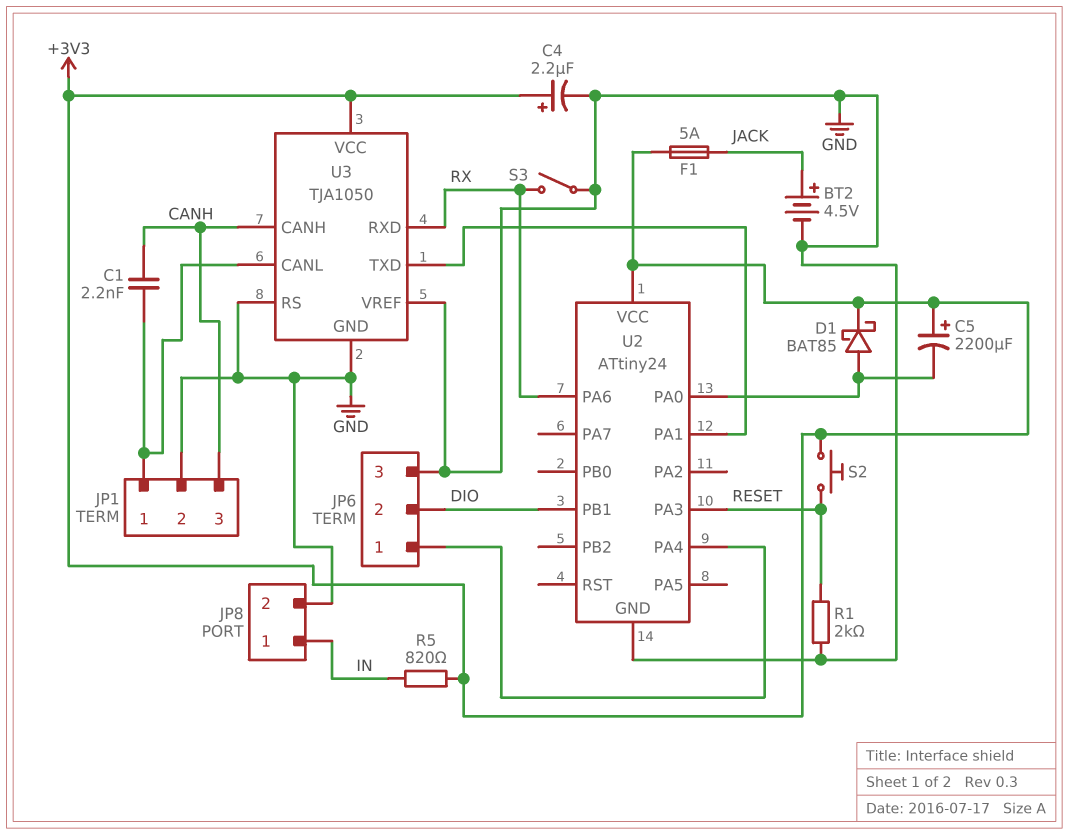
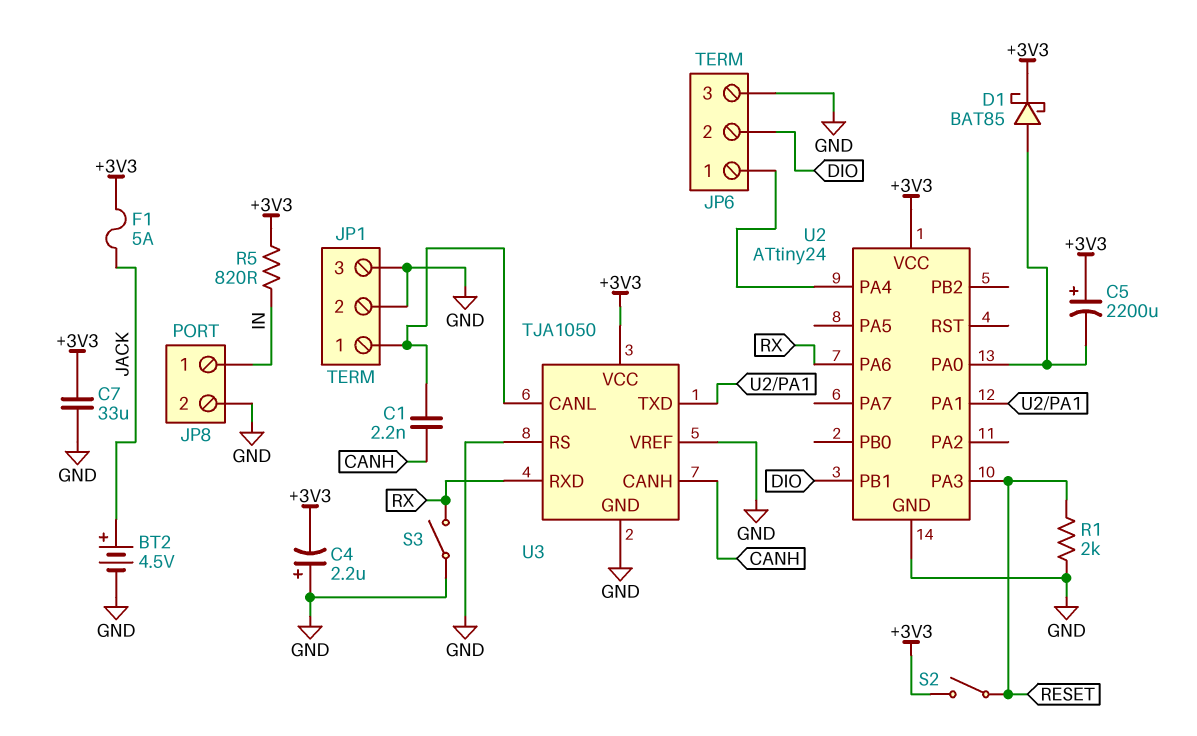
C4: 2.2uF (plus +3V3, minus GND) -> 2.2uF (plus GND, minus +3V3)
C7: none -> 33uF (+3V3, GND)
JP1 pin 3: CANH -> GND
S2: button (+3V3, RESET) -> switch (+3V3, RESET)

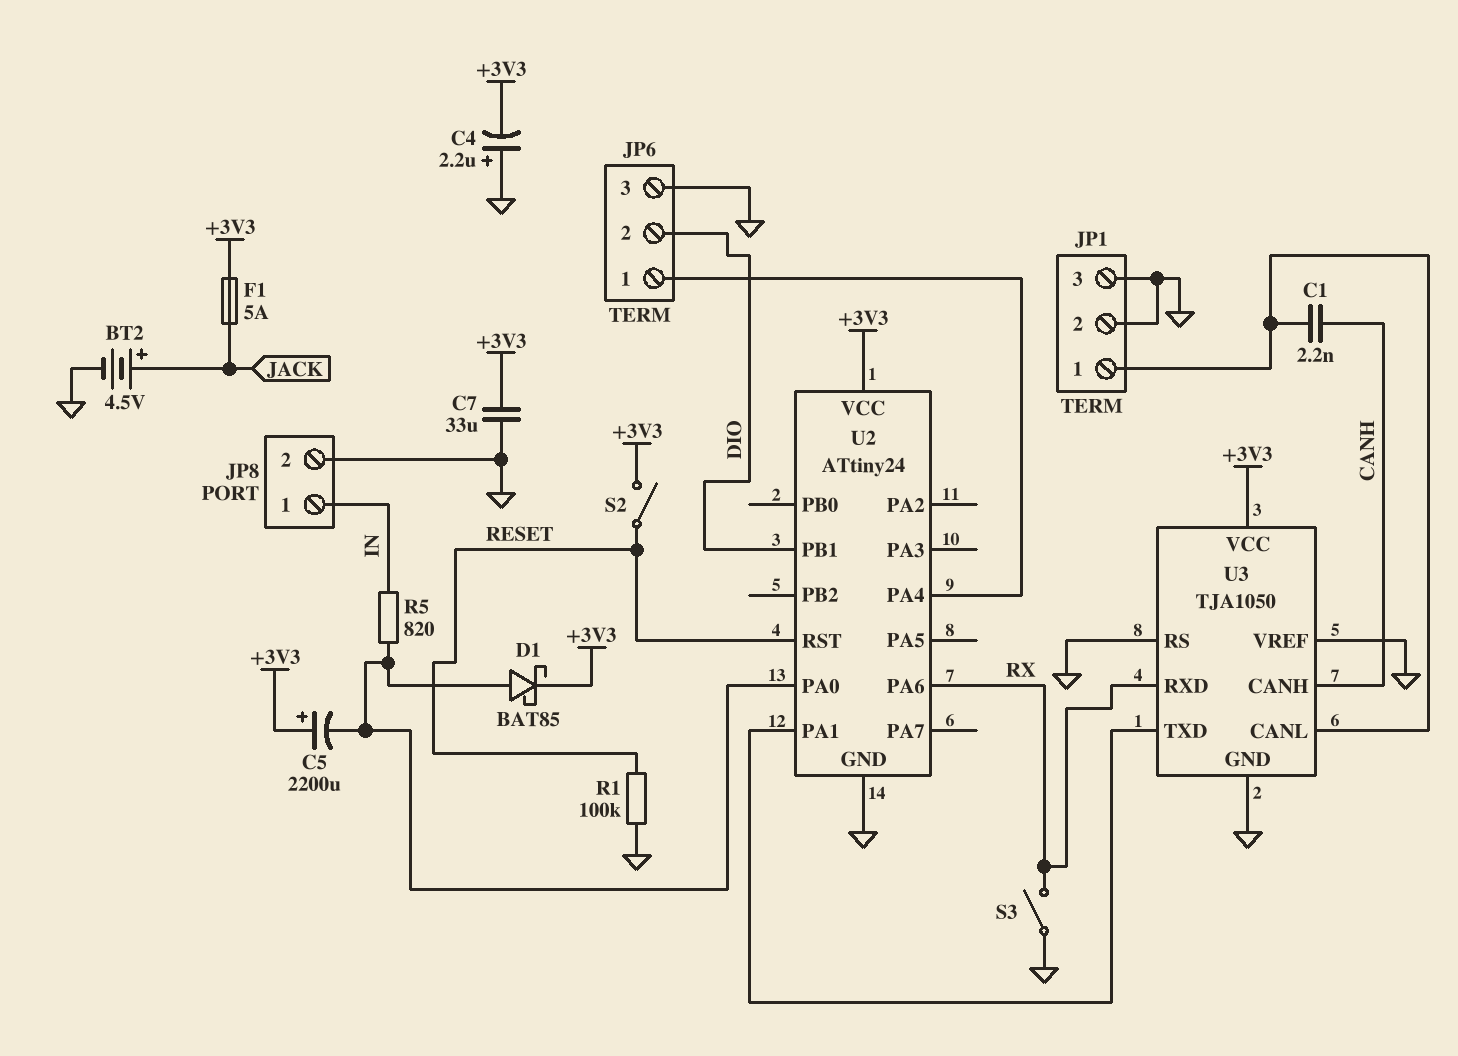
R1: 2k (GND, RESET) -> 100k (GND, RESET)
R5: 820 (+3V3, IN) -> 820 (IN, U2/PA0)
U2 pin PA3: RESET -> none
U2 pin RST: none -> RESET

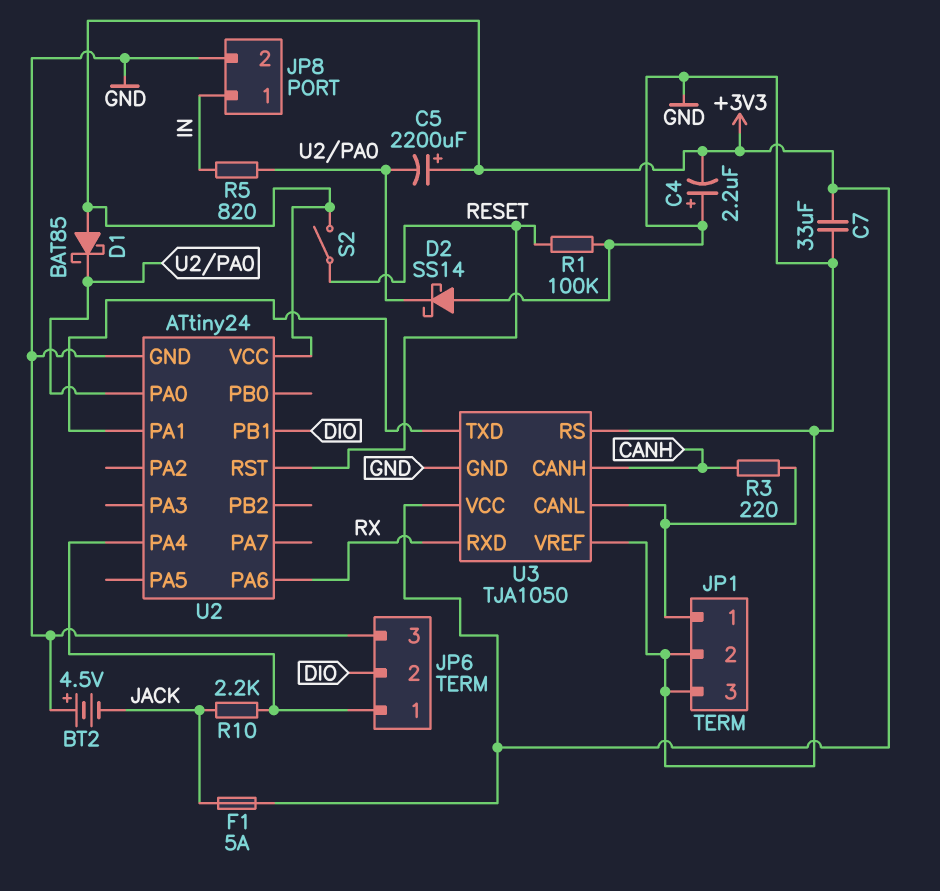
BT2: 4.5V (plus JACK, minus GND) -> 4.5V (plus GND, minus JACK)
C1: 2.2nF (CANH, JP1/1) -> none
D1: schottky BAT85 (A U2/PA0, K +3V3) -> schottky BAT85 (A +3V3, K U2/PA0)
D2: none -> schottky SS14 (A GND, K U2/PA0)
R3: none -> 220 (CANH, JP1/1)
R10: none -> 2.2k (JACK, JP6/1)
S3: switch (GND, RX) -> none

